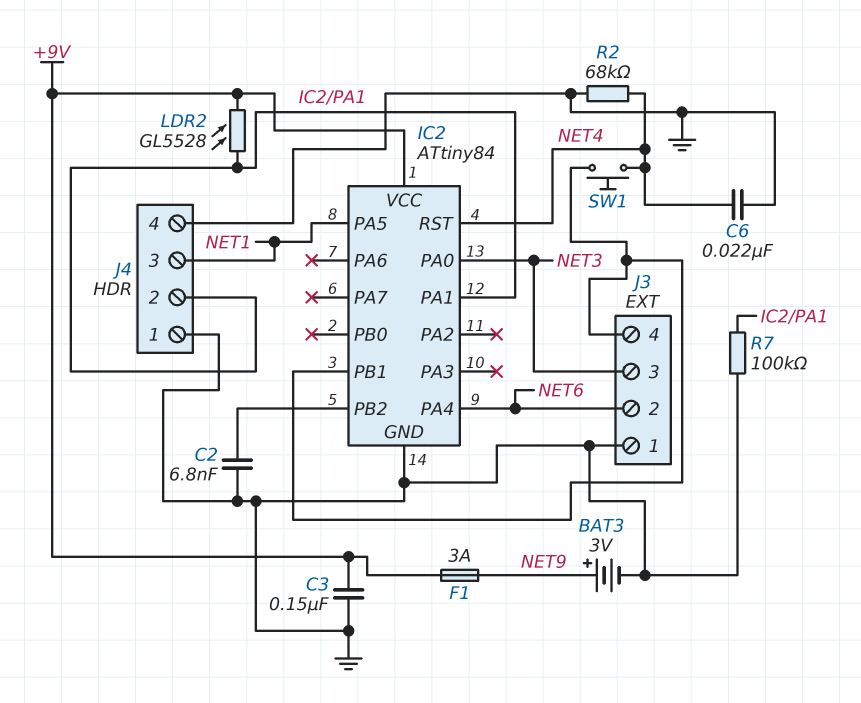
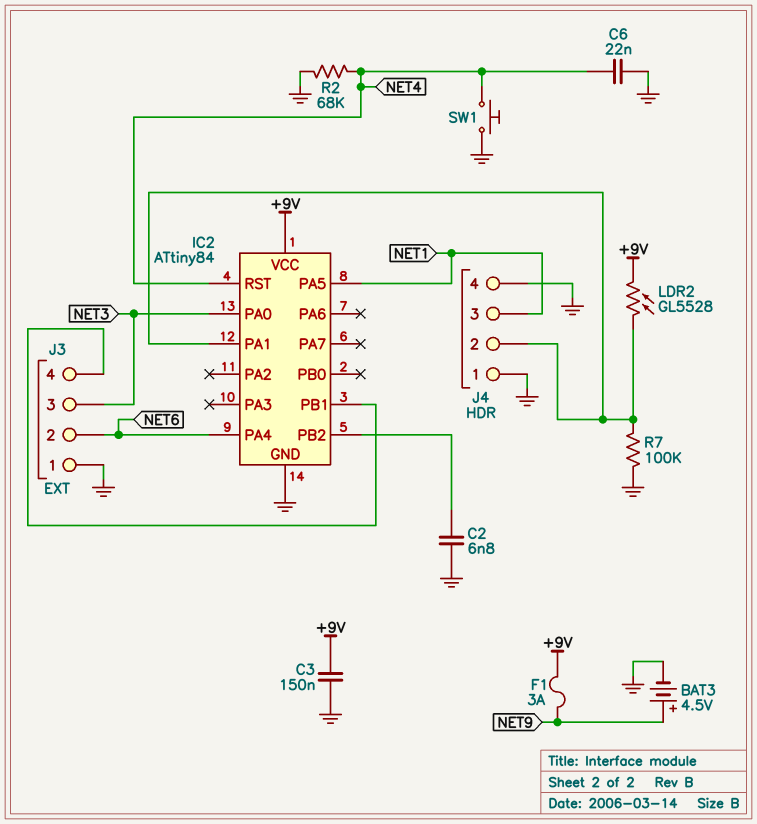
BAT3: 3V (plus NET9, minus GND) -> 4.5V (plus NET9, minus GND)
SW1: button (IC2/PB1, NET4) -> button (GND, NET4)

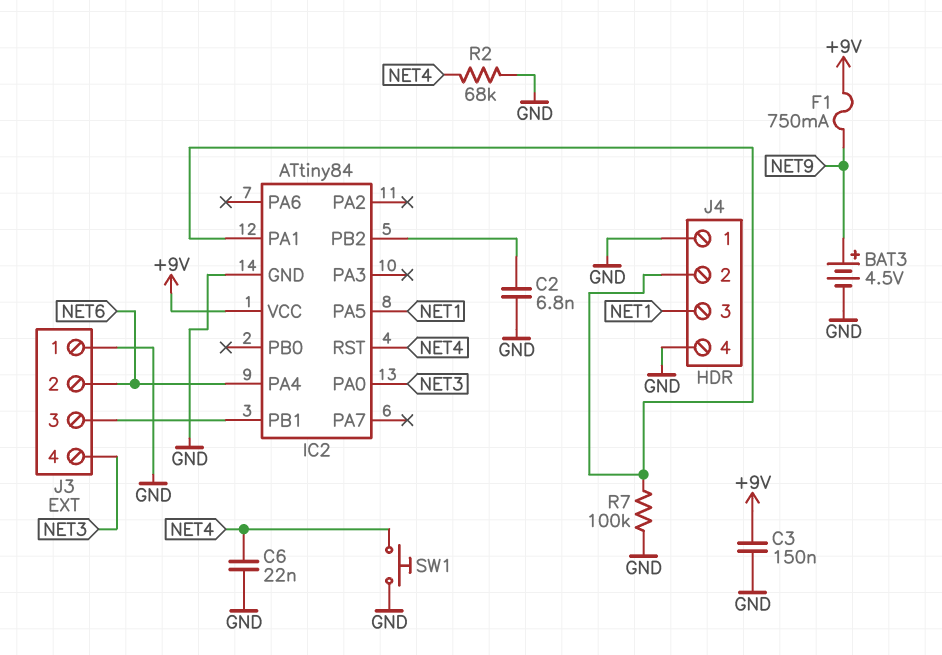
F1: 3A (+9V, NET9) -> 750mA (+9V, NET9)
J3 pin 3: NET3 -> IC2/PB1
J3 pin 4: IC2/PB1 -> NET3
LDR2: GL5528 (+9V, IC2/PA1) -> none

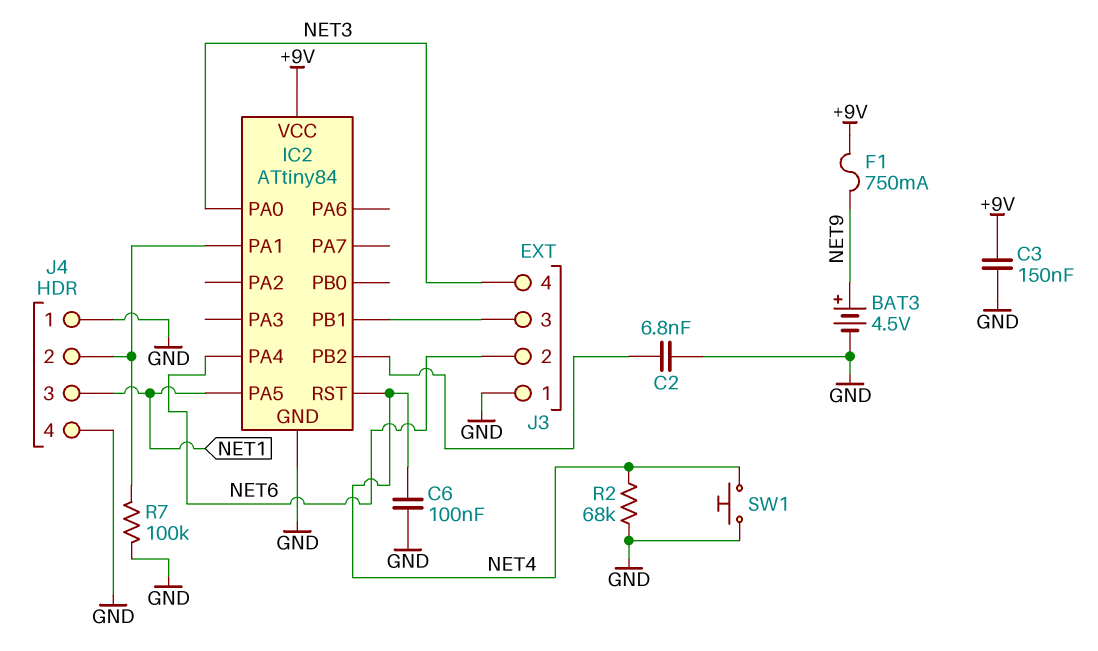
C6: 22nF (GND, NET4) -> 100nF (GND, NET4)

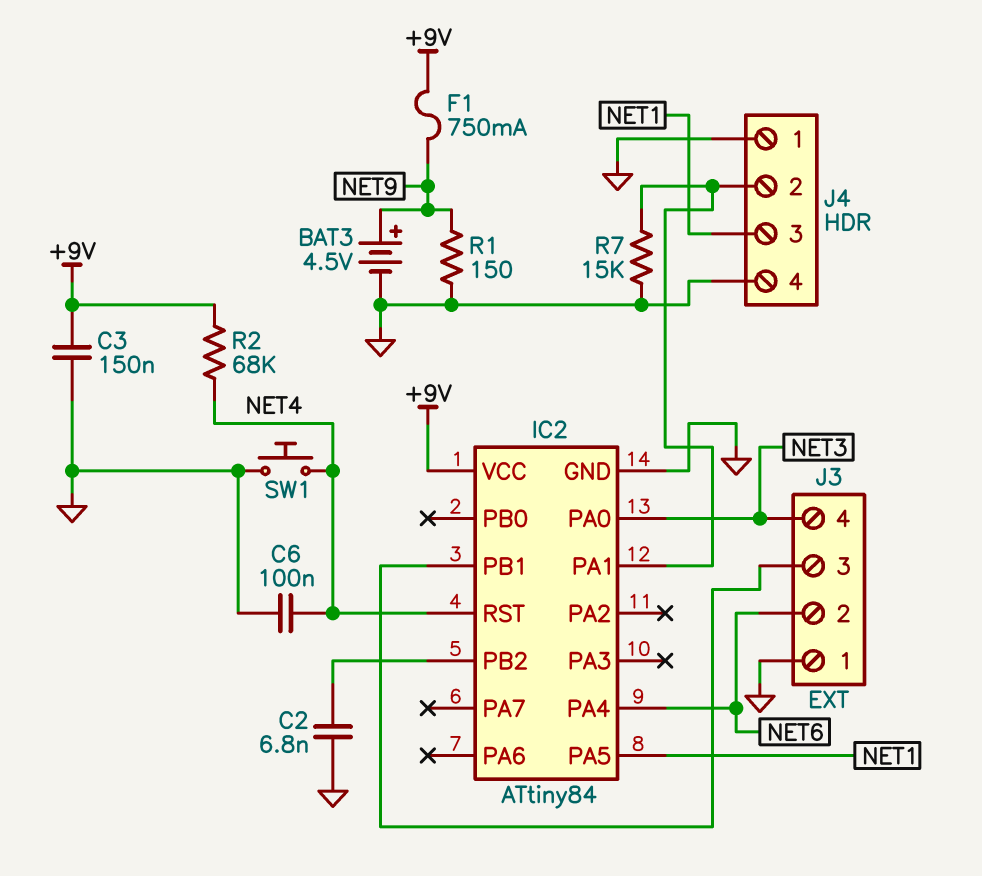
R1: none -> 150 (GND, NET9)
R2: 68k (GND, NET4) -> 68k (+9V, NET4)
R7: 100k (GND, IC2/PA1) -> 15k (GND, IC2/PA1)

